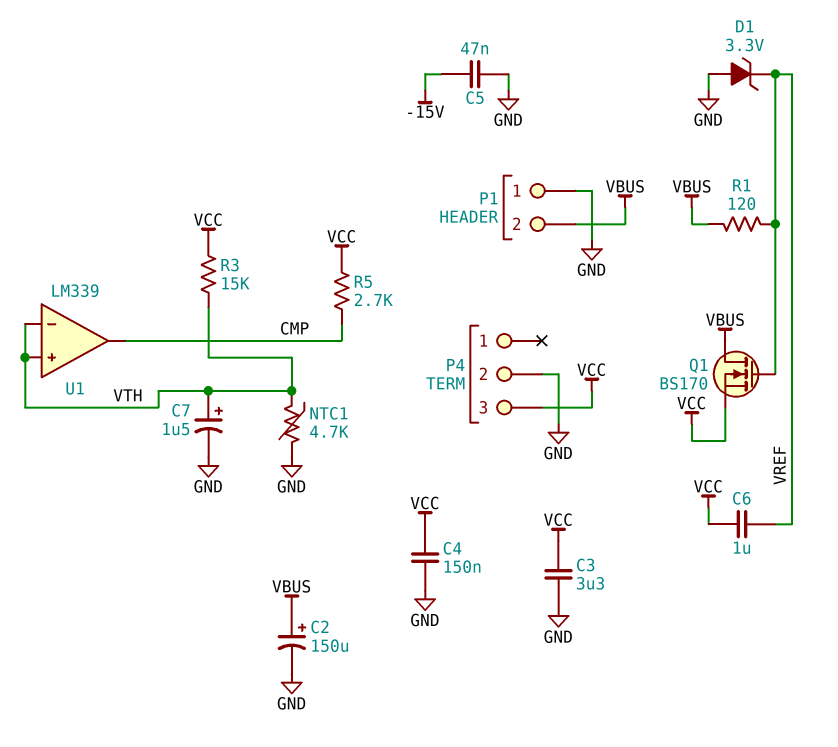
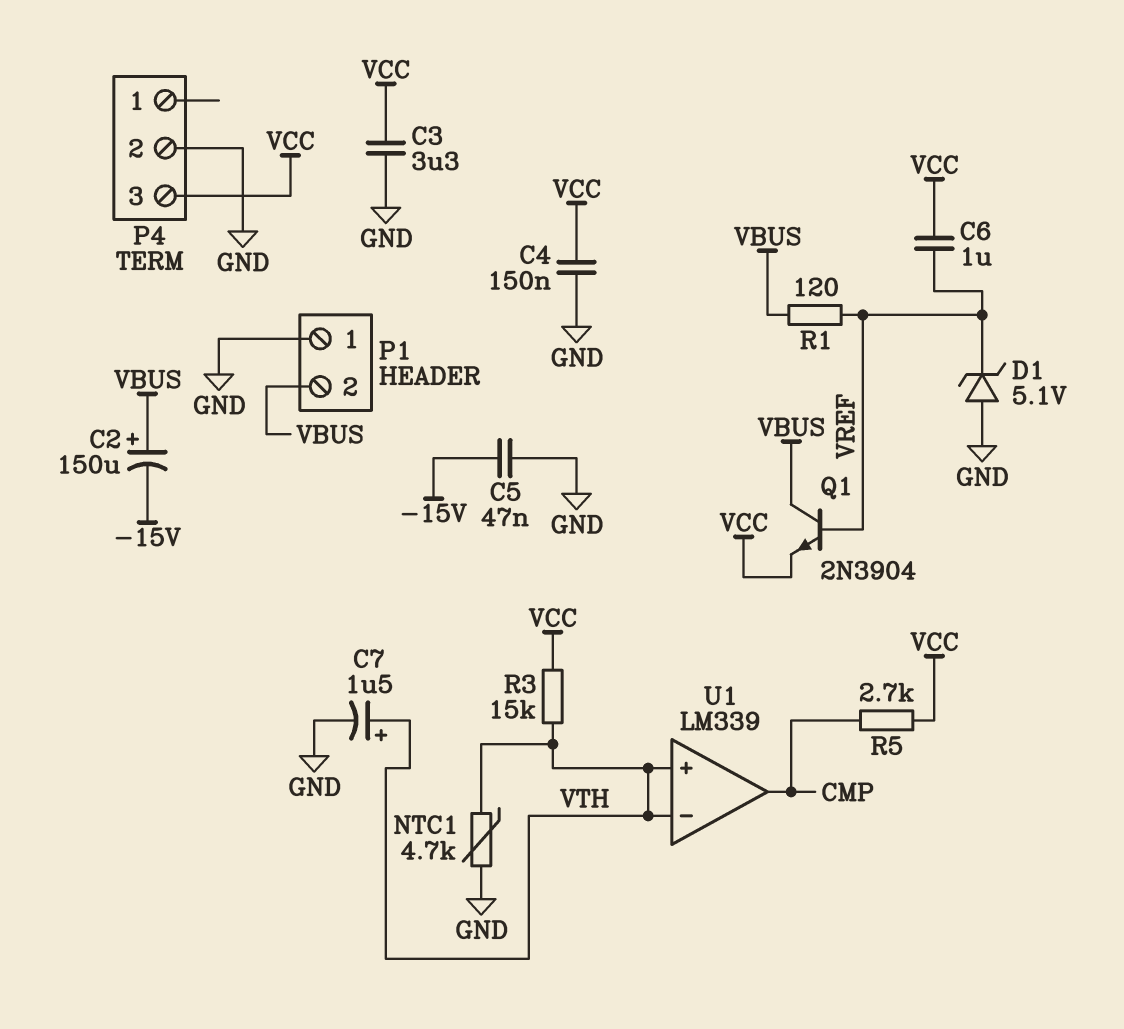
C2: 150uF (plus VBUS, minus GND) -> 150uF (plus VBUS, minus -15V)
D1: zener 3.3V (A GND, K VREF) -> zener 5.1V (A GND, K VREF)
Q1: NMOS BS170 (G VREF, D VBUS, S VCC) -> NPN 2N3904 (B VREF, C VBUS, E VCC)

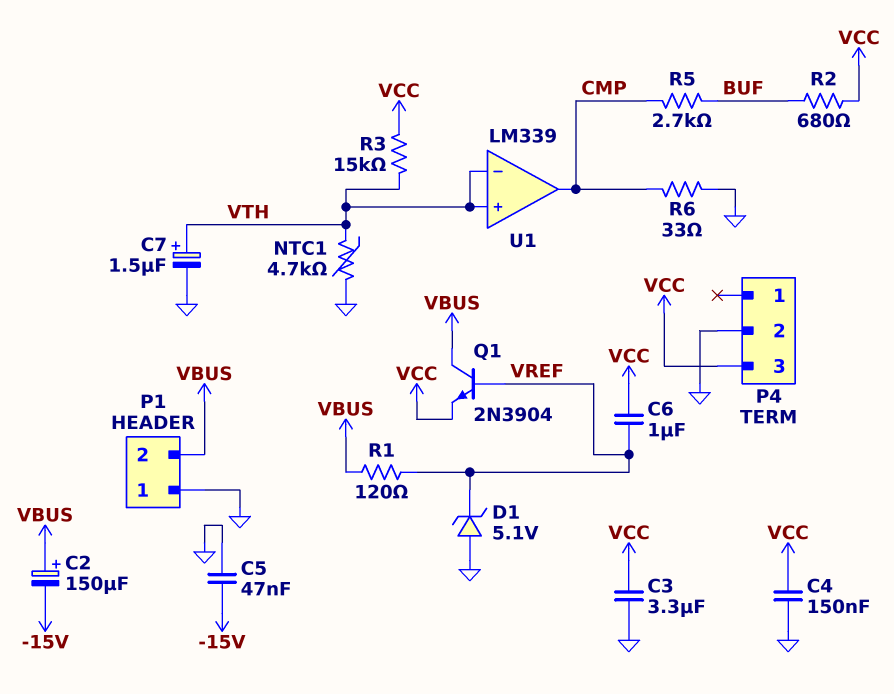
R2: none -> 680 (BUF, VCC)
R5: 2.7k (CMP, VCC) -> 2.7k (BUF, CMP)
R6: none -> 33 (CMP, GND)

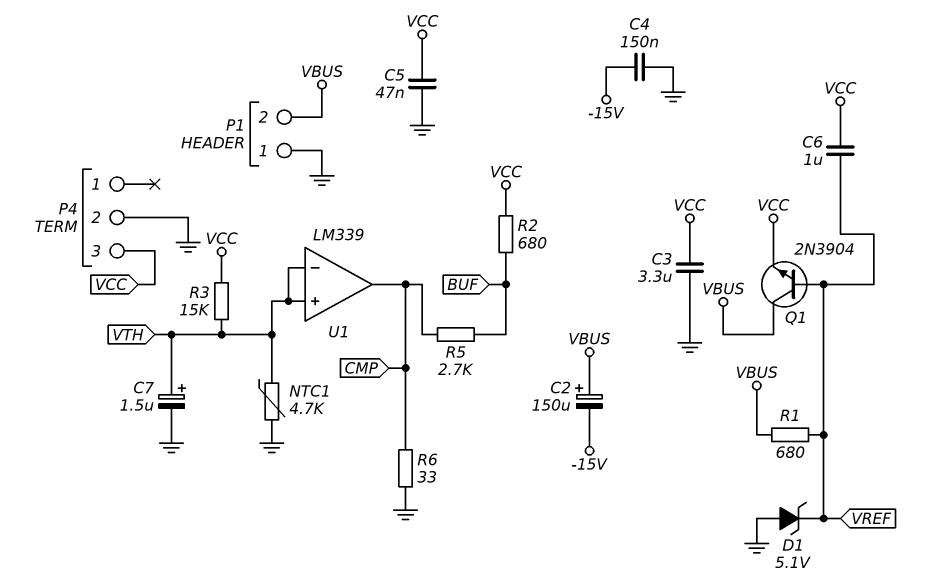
C4: 150nF (GND, VCC) -> 150nF (-15V, GND)
C5: 47nF (-15V, GND) -> 47nF (GND, VCC)
R1: 120 (VBUS, VREF) -> 680 (VBUS, VREF)

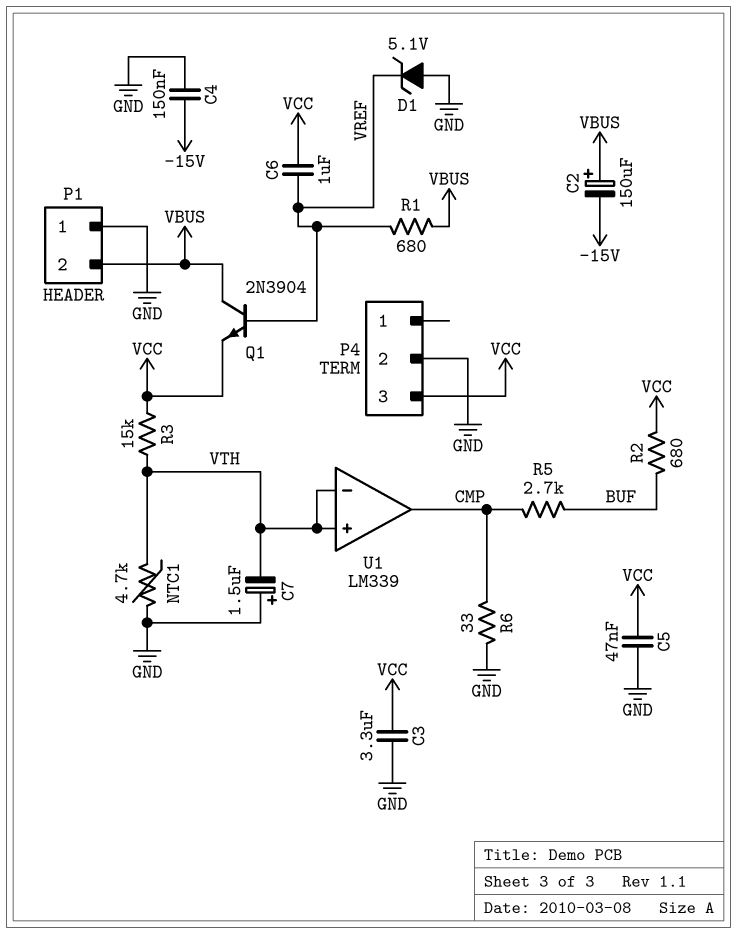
C7: 1.5uF (plus VTH, minus GND) -> 1.5uF (plus GND, minus VTH)

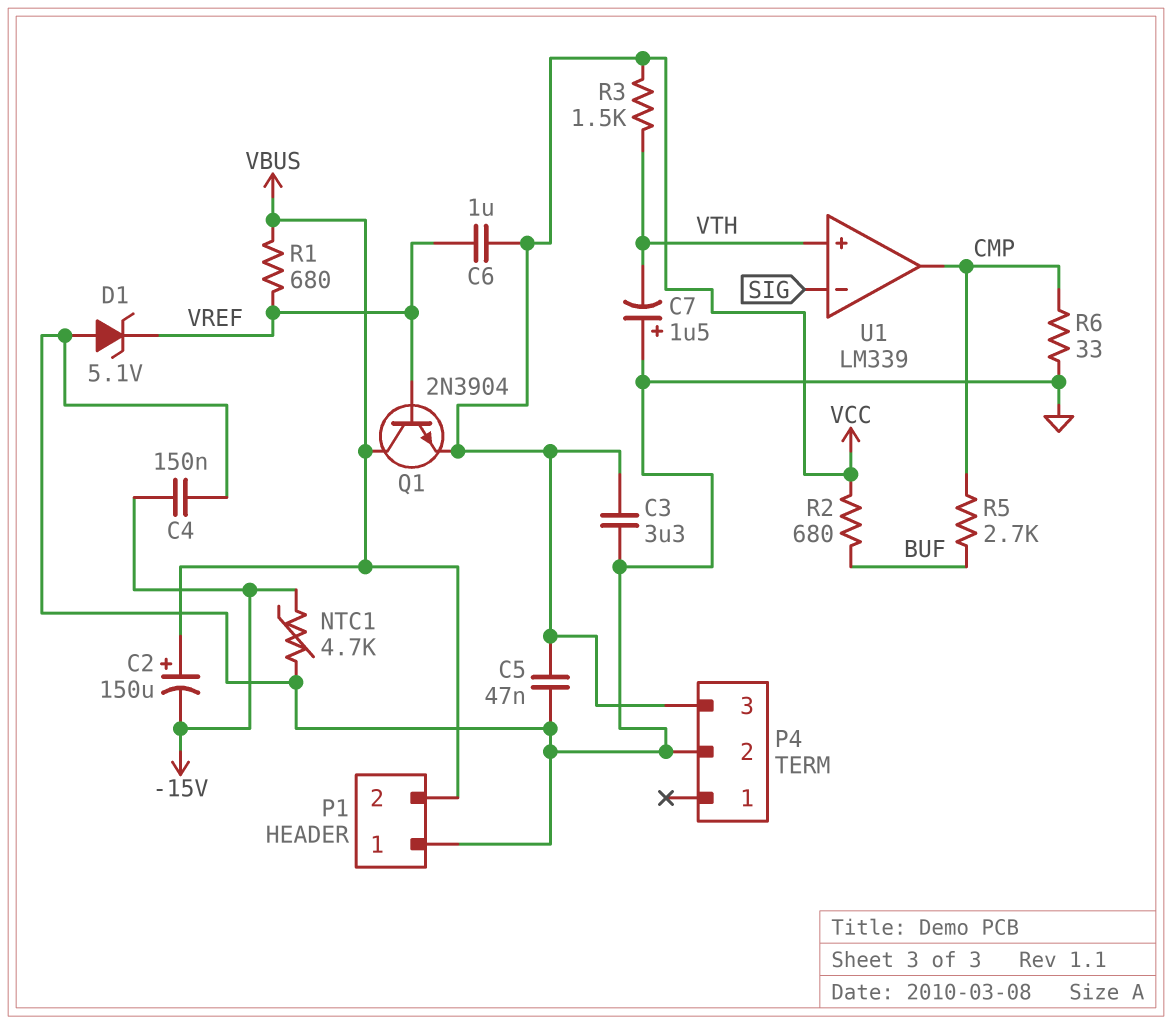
NTC1: 4.7k (GND, VTH) -> 4.7k (-15V, GND)
R3: 15k (VCC, VTH) -> 1.5k (VCC, VTH)
U1 pin in-: VTH -> SIG

